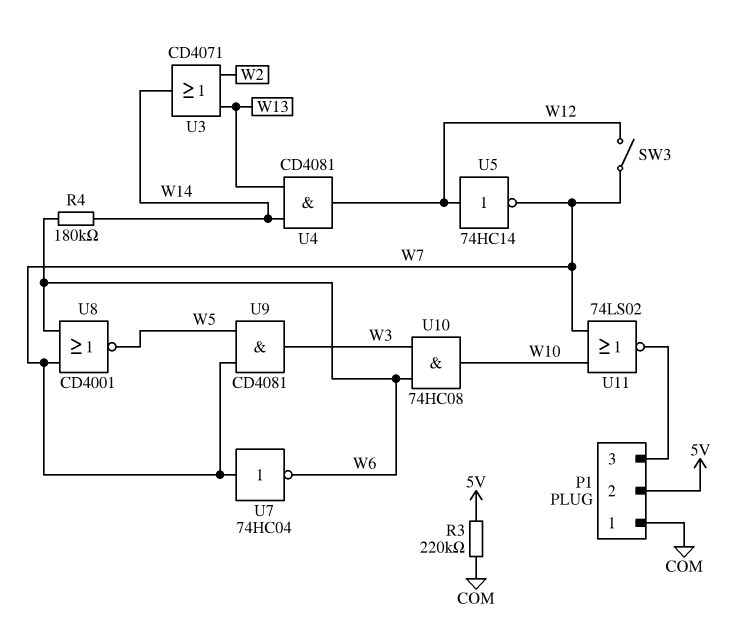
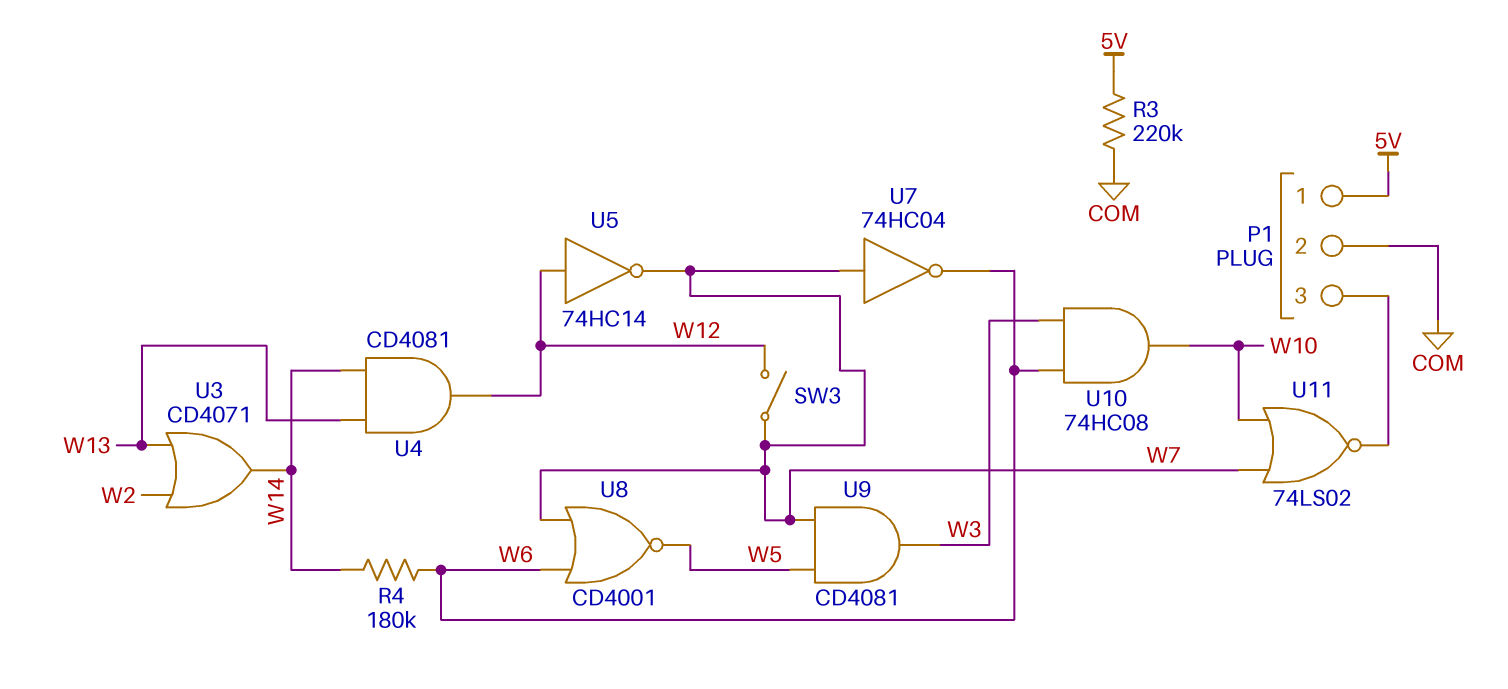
P1 pin 1: COM -> 5V
P1 pin 2: 5V -> COM

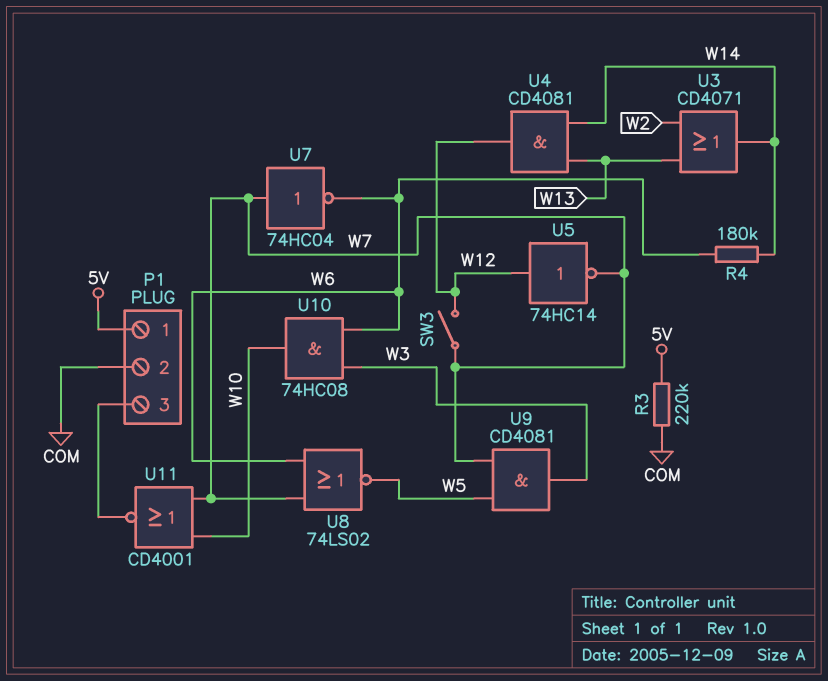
U8: NOR CD4001 (in W6, in W7, out W5) -> NOR 74LS02 (in W6, in W7, out W5)
U11: NOR 74LS02 (in W7, in W10, out P1/3) -> NOR CD4001 (in W7, in W10, out P1/3)

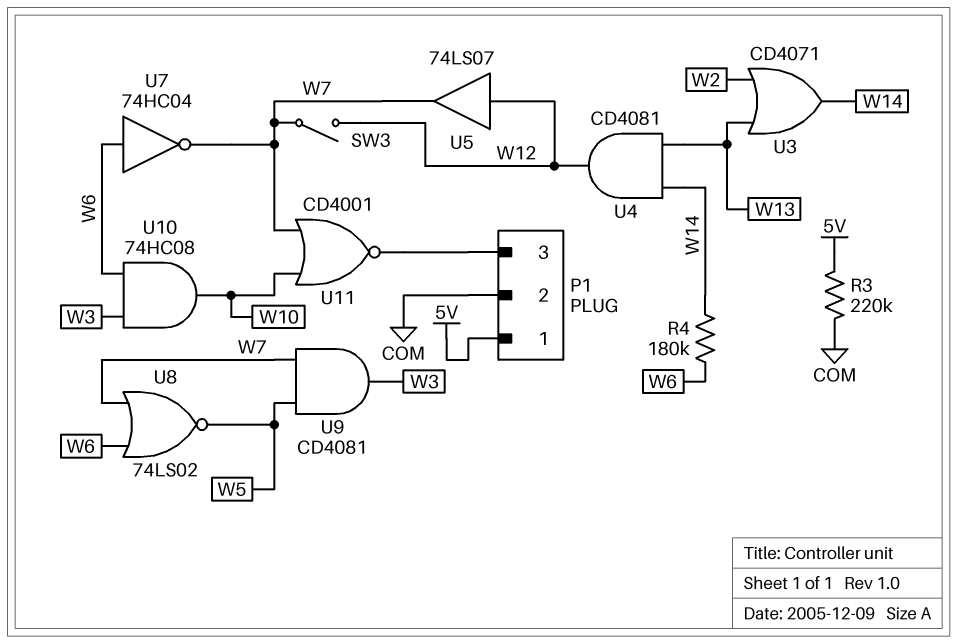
U5: NOT 74HC14 (in W12, out W7) -> buffer 74LS07 (in W12, out W7)
U7: NOT 74HC04 (in W7, out W6) -> NOT 74HC04 (in W6, out W7)

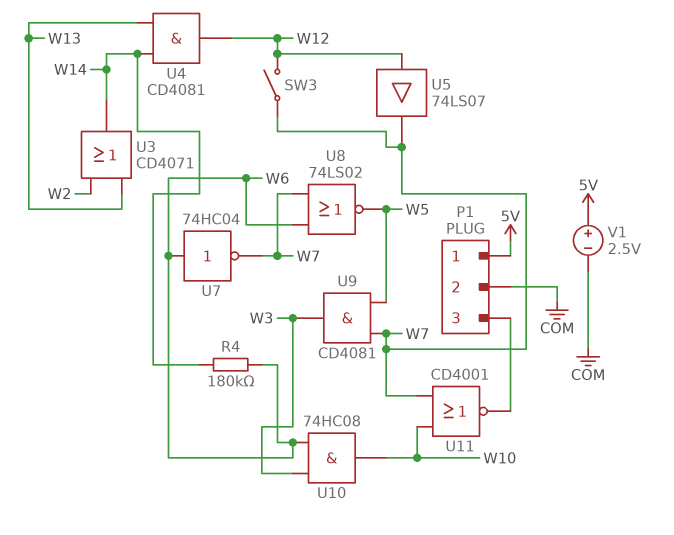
R3: 220k (5V, COM) -> none
V1: none -> 2.5V (plus 5V, minus COM)

